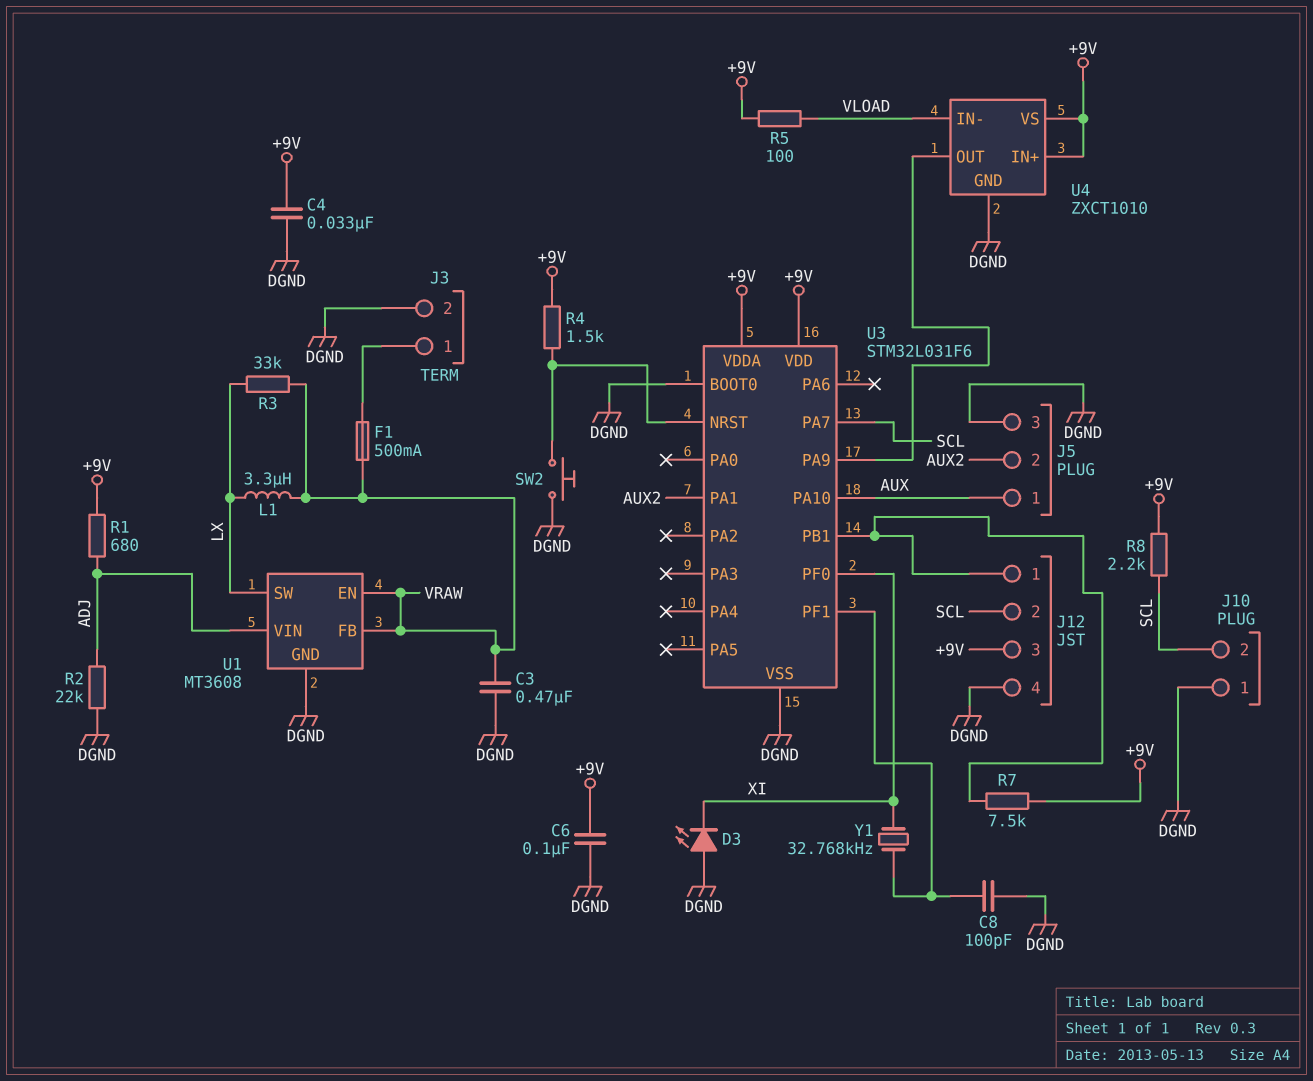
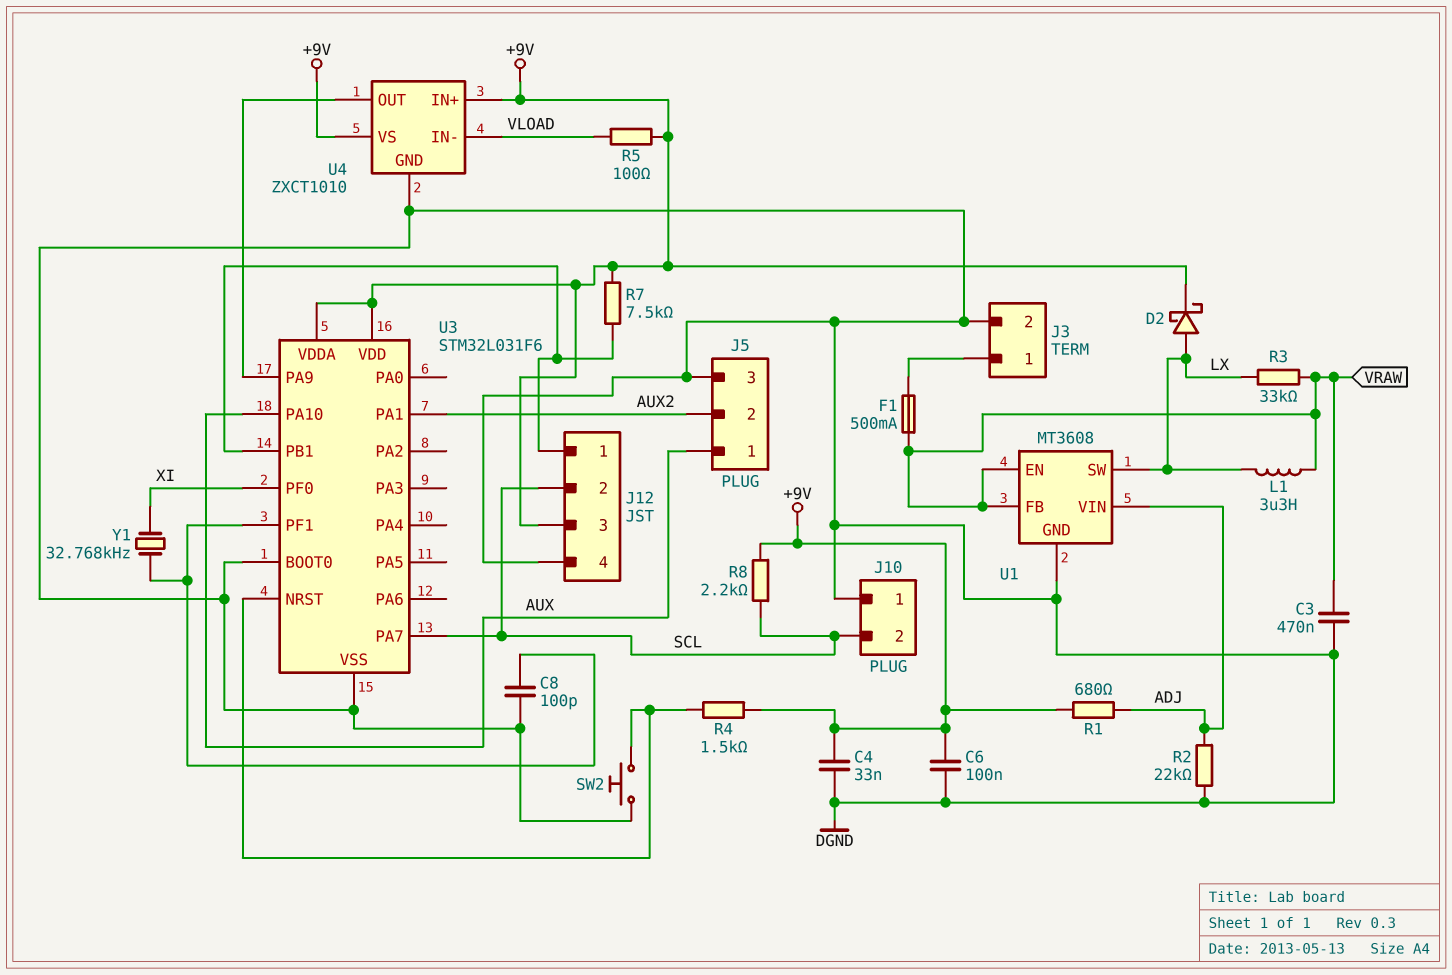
D2: none -> schottky (A LX, K +9V)
D3: LED (A DGND, K XI) -> none

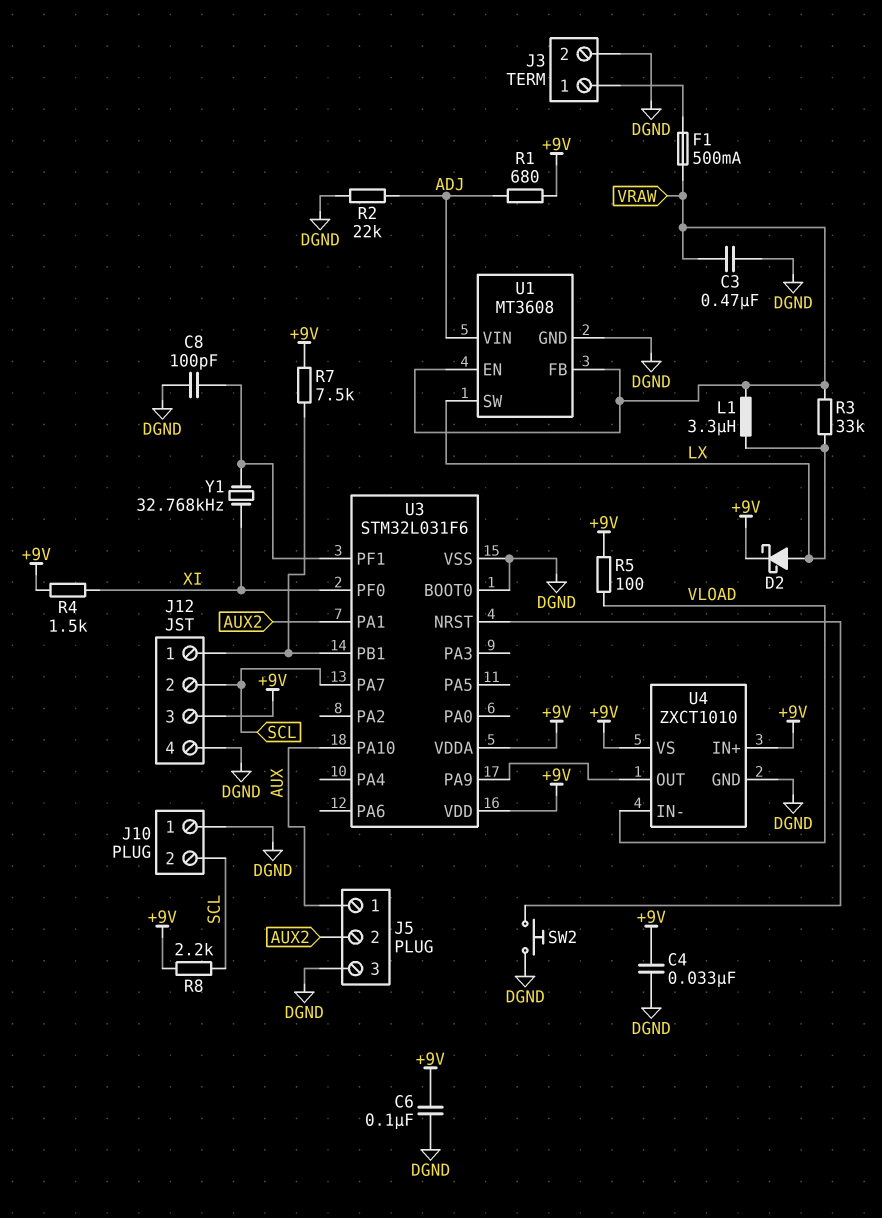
R4: 1.5k (+9V, U3/NRST) -> 1.5k (+9V, XI)

